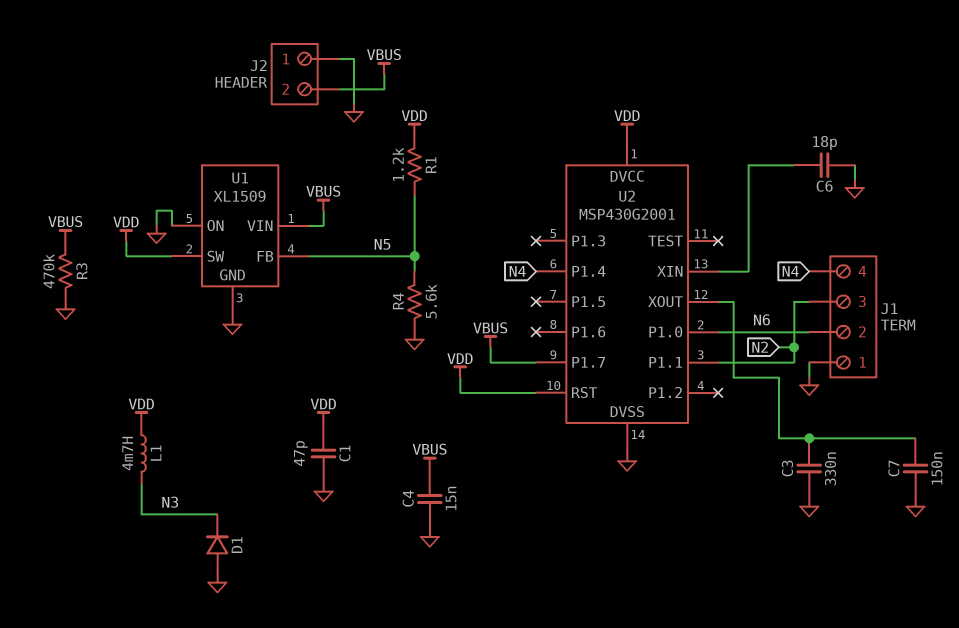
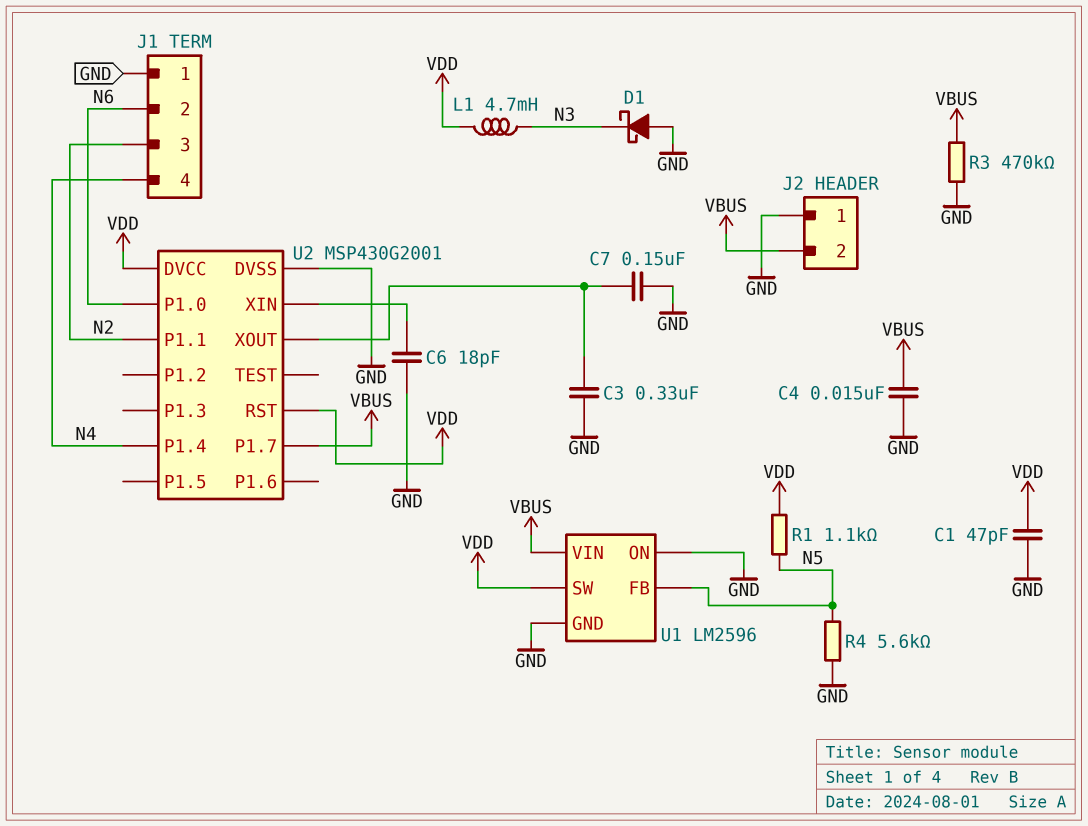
D1: diode (A GND, K N3) -> schottky (A GND, K N3)
R1: 1.2k (N5, VDD) -> 1.1k (N5, VDD)
U1: XL1509 -> LM2596

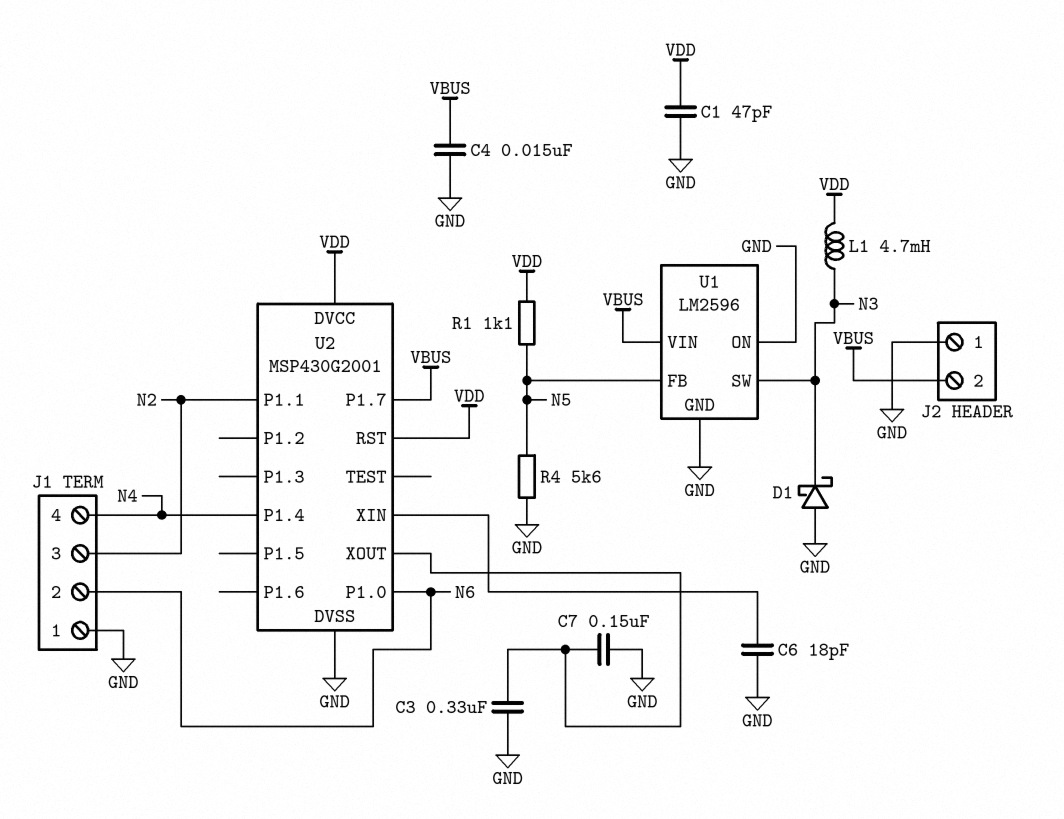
R3: 470k (GND, VBUS) -> none
U1 pin SW: VDD -> N3

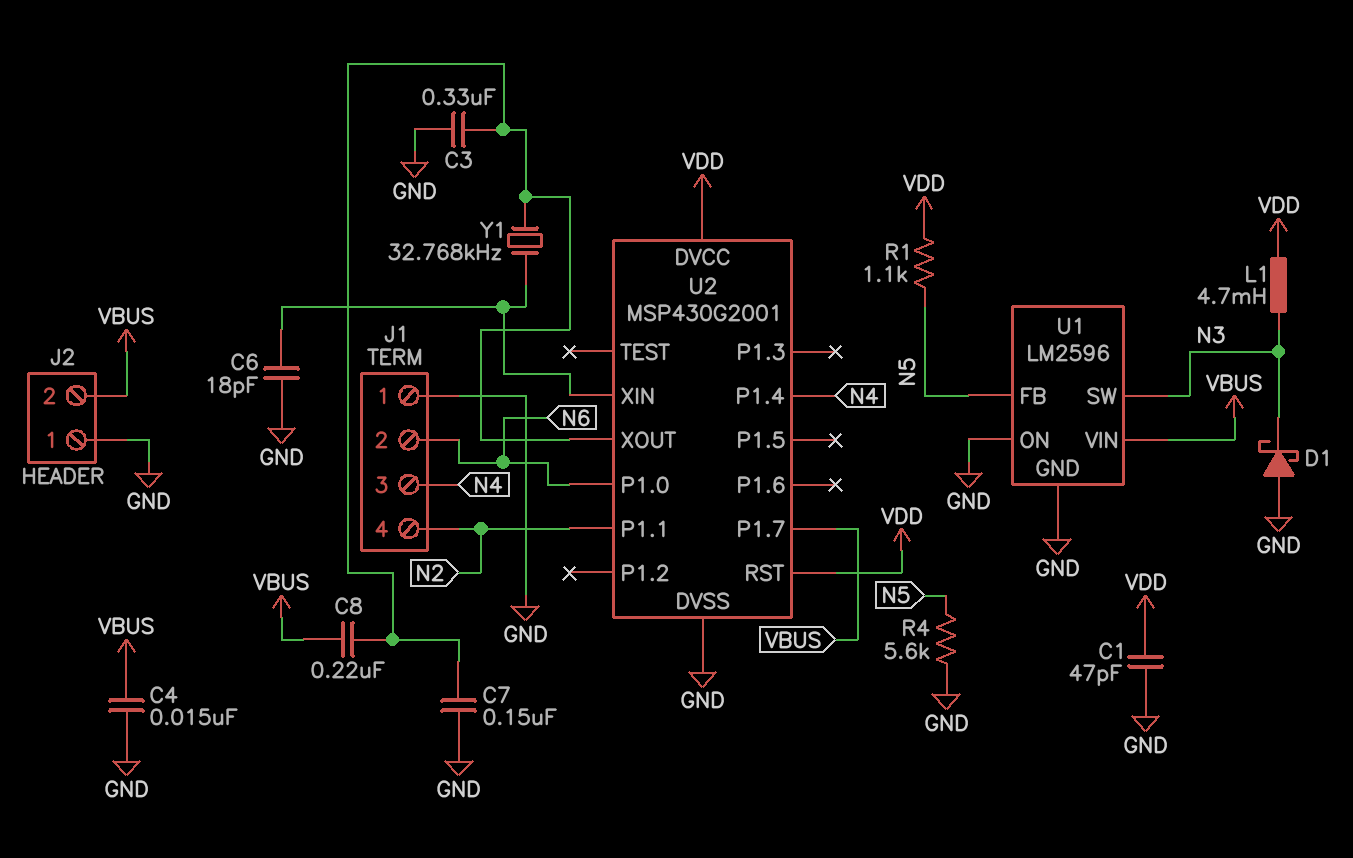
C8: none -> 220nF (U2/XOUT, VBUS)
J1 pin 3: N2 -> N4
J1 pin 4: N4 -> N2
Y1: none -> 32.768kHz (U2/XIN, U2/XOUT)

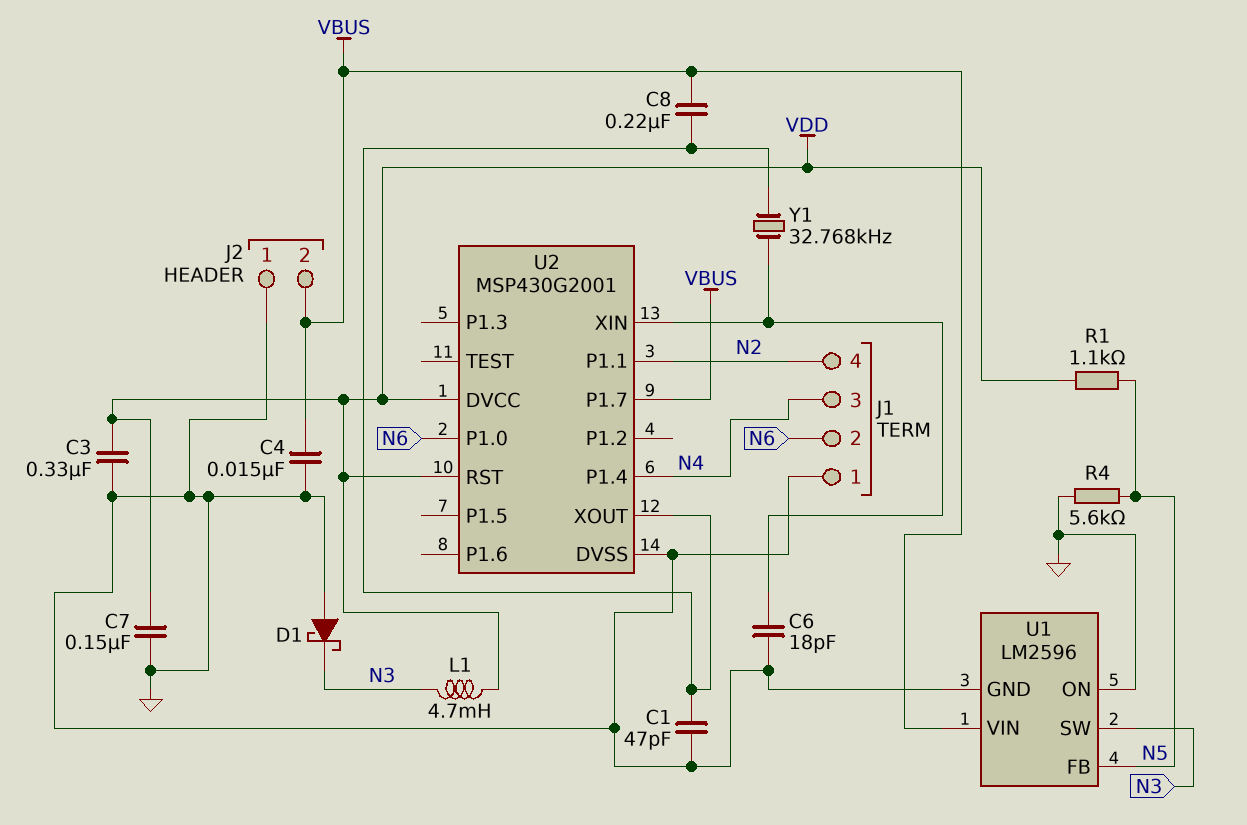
C1: 47pF (GND, VDD) -> 47pF (GND, U2/XOUT)
C3: 330nF (GND, U2/XOUT) -> 330nF (GND, VDD)
C7: 150nF (GND, U2/XOUT) -> 150nF (GND, VDD)

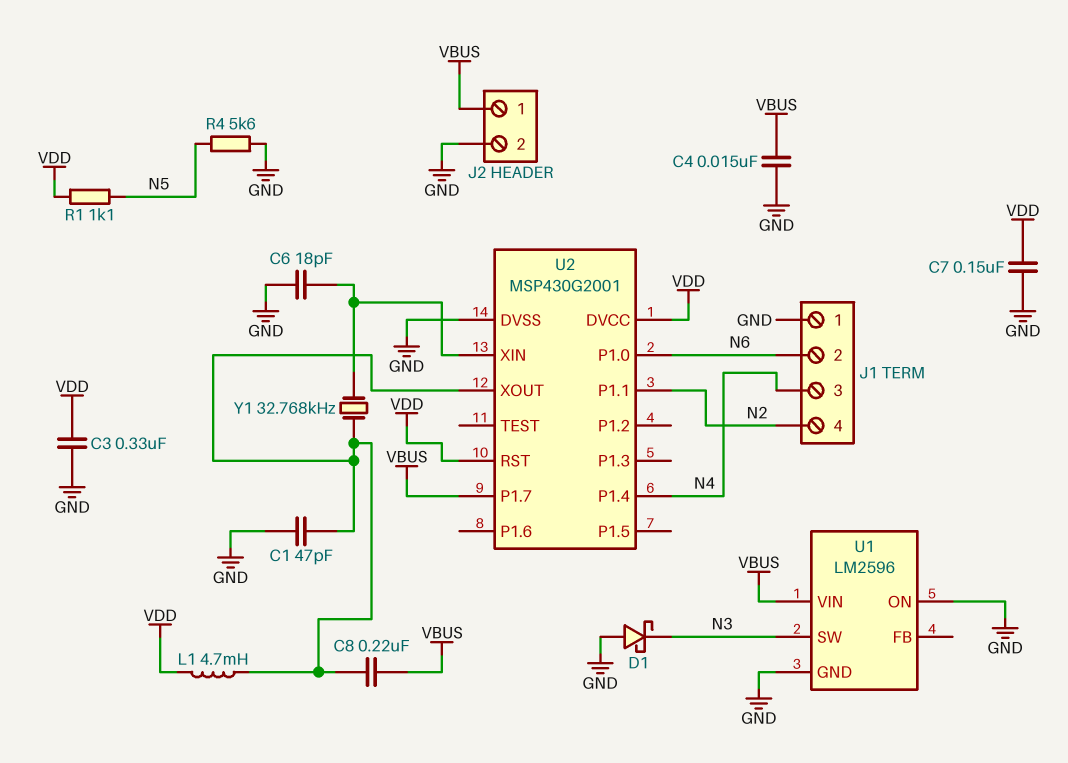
J2 pin 1: GND -> VBUS
J2 pin 2: VBUS -> GND
L1: 4.7mH (N3, VDD) -> 4.7mH (U2/XOUT, VDD)
U1 pin FB: N5 -> none

